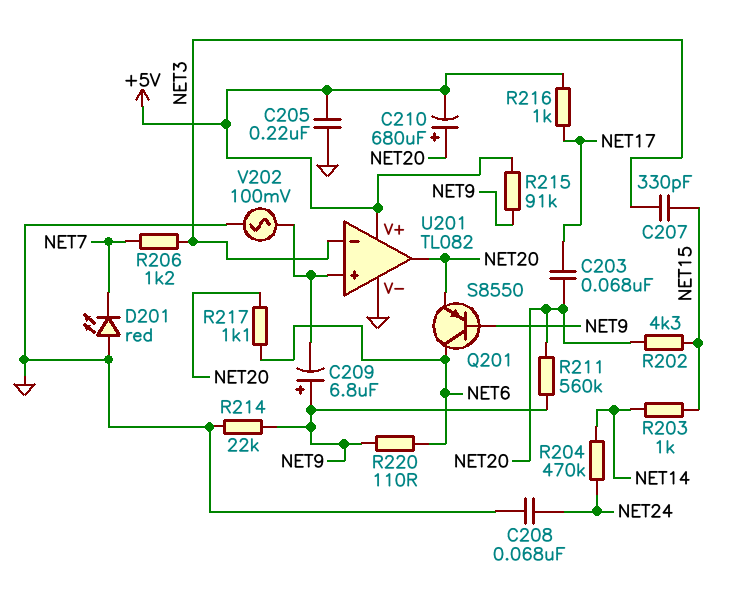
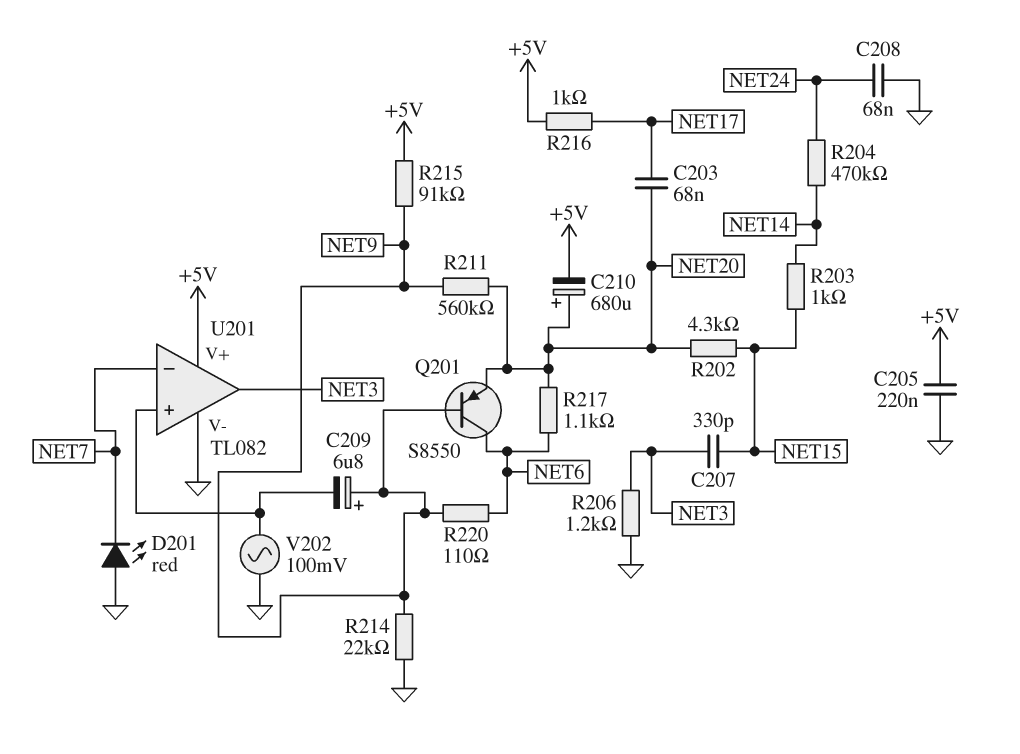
R206: 1.2k (NET3, NET7) -> 1.2k (GND, NET3)
U201 pin in-: NET3 -> NET7
U201 pin out: NET20 -> NET3

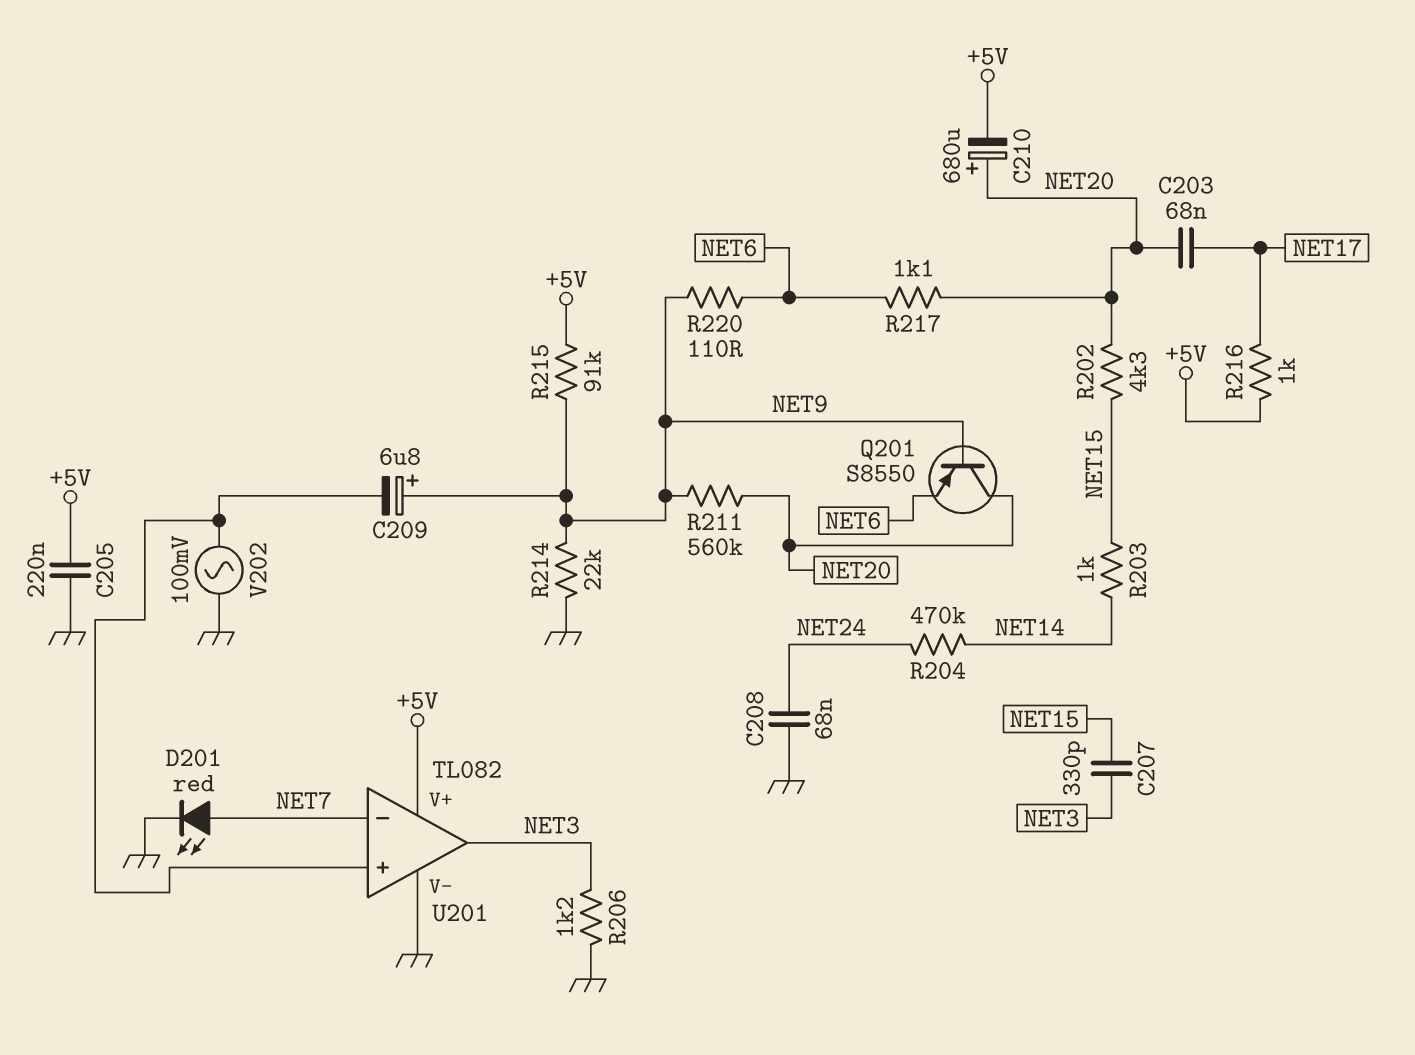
D201: LED red (A GND, K NET7) -> LED red (A NET7, K GND)
Q201: PNP S8550 (B NET9, C NET6, E NET20) -> PNP S8550 (B NET9, C NET20, E NET6)

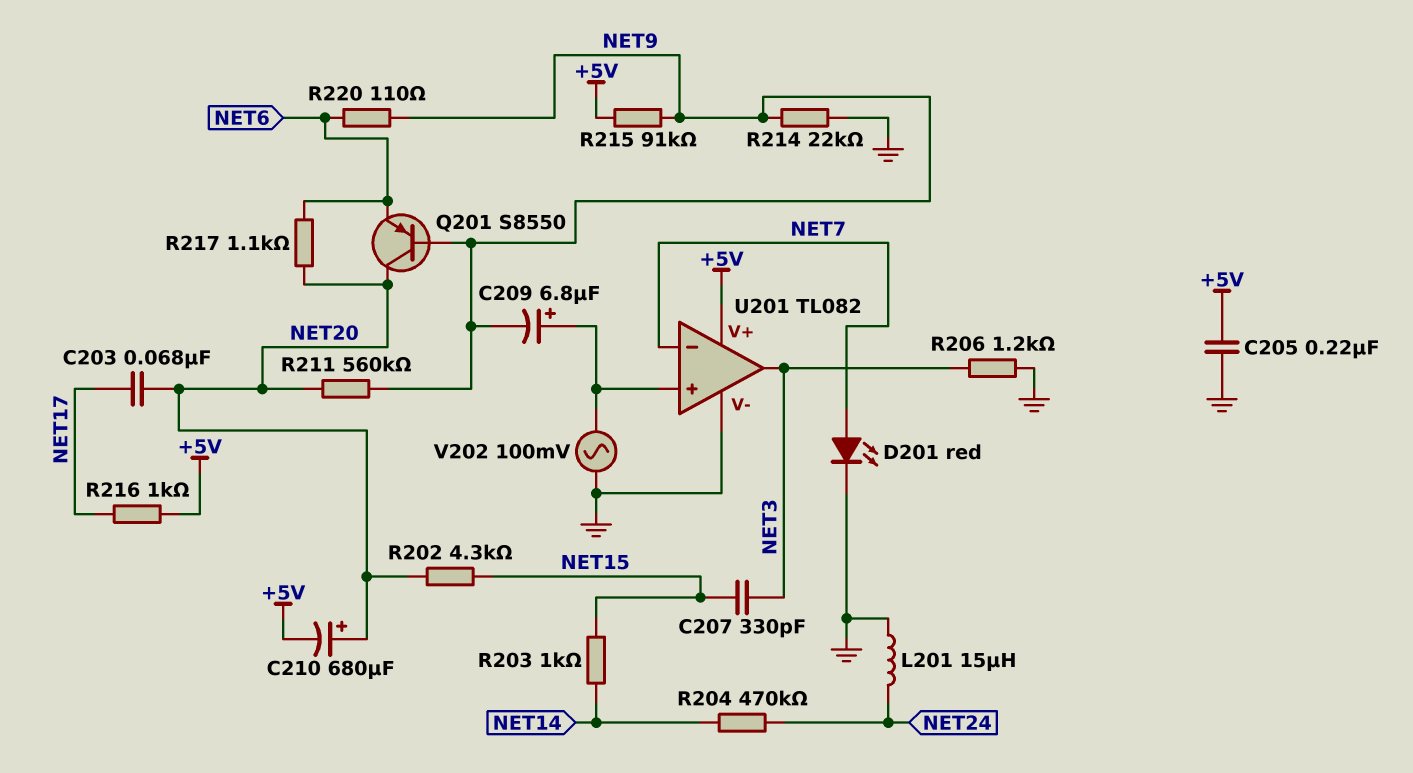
C208: 68nF (GND, NET24) -> none
C209: 6.8uF (plus NET9, minus U201/in+) -> 6.8uF (plus U201/in+, minus NET9)
L201: none -> 15uH (GND, NET24)

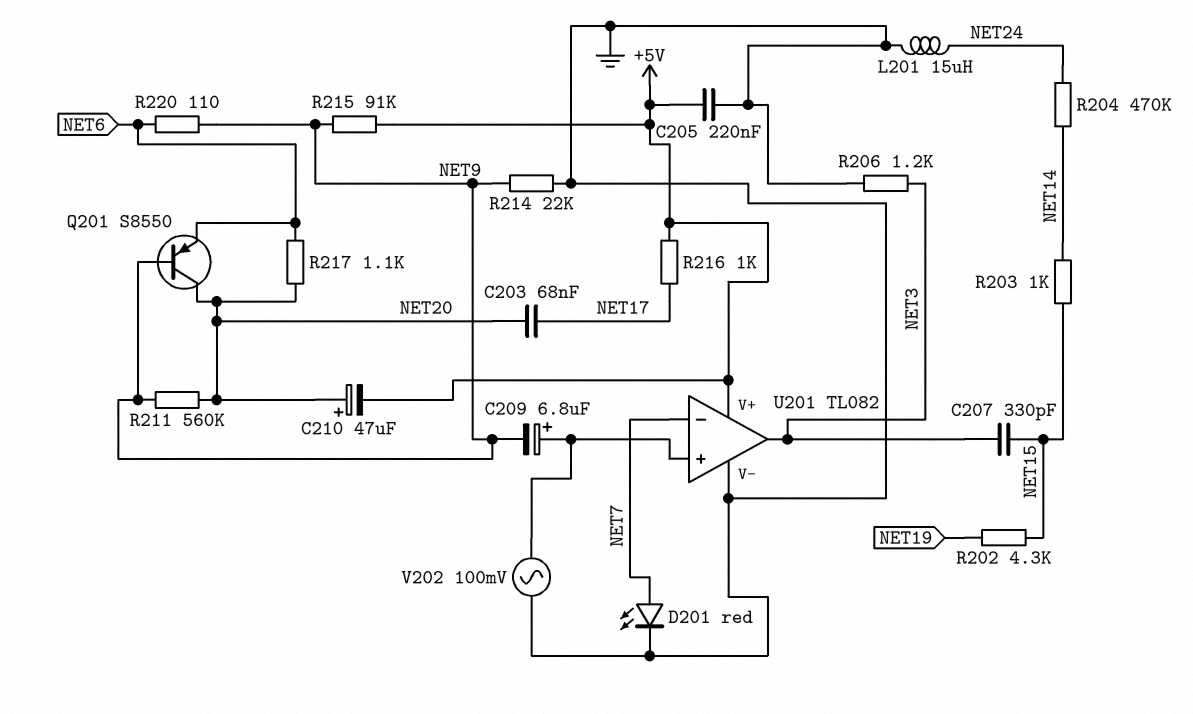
C210: 680uF (plus NET20, minus +5V) -> 47uF (plus NET20, minus +5V)
R202: 4.3k (NET15, NET20) -> 4.3k (NET15, NET19)

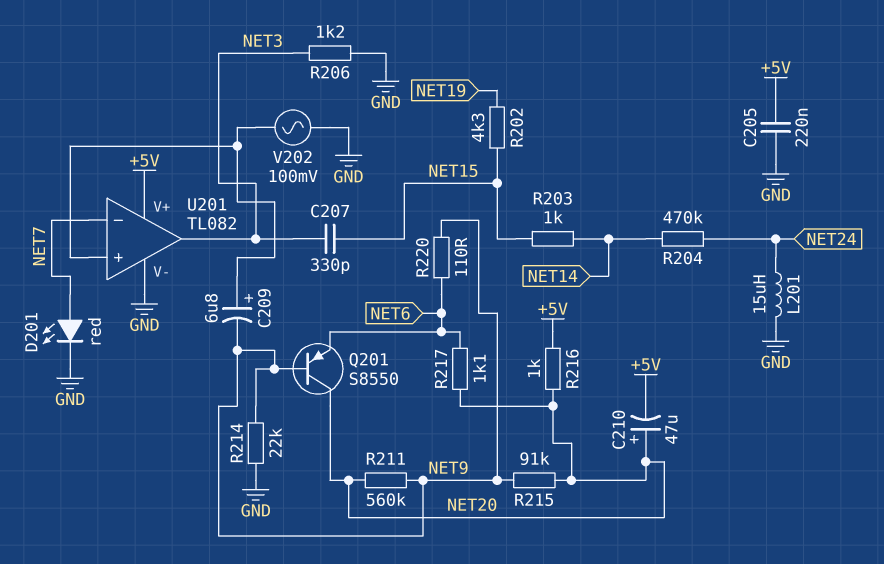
C203: 68nF (NET17, NET20) -> none
R215: 91k (+5V, NET9) -> 91k (NET9, NET20)
R216: 1k (+5V, NET17) -> 1k (+5V, NET20)

